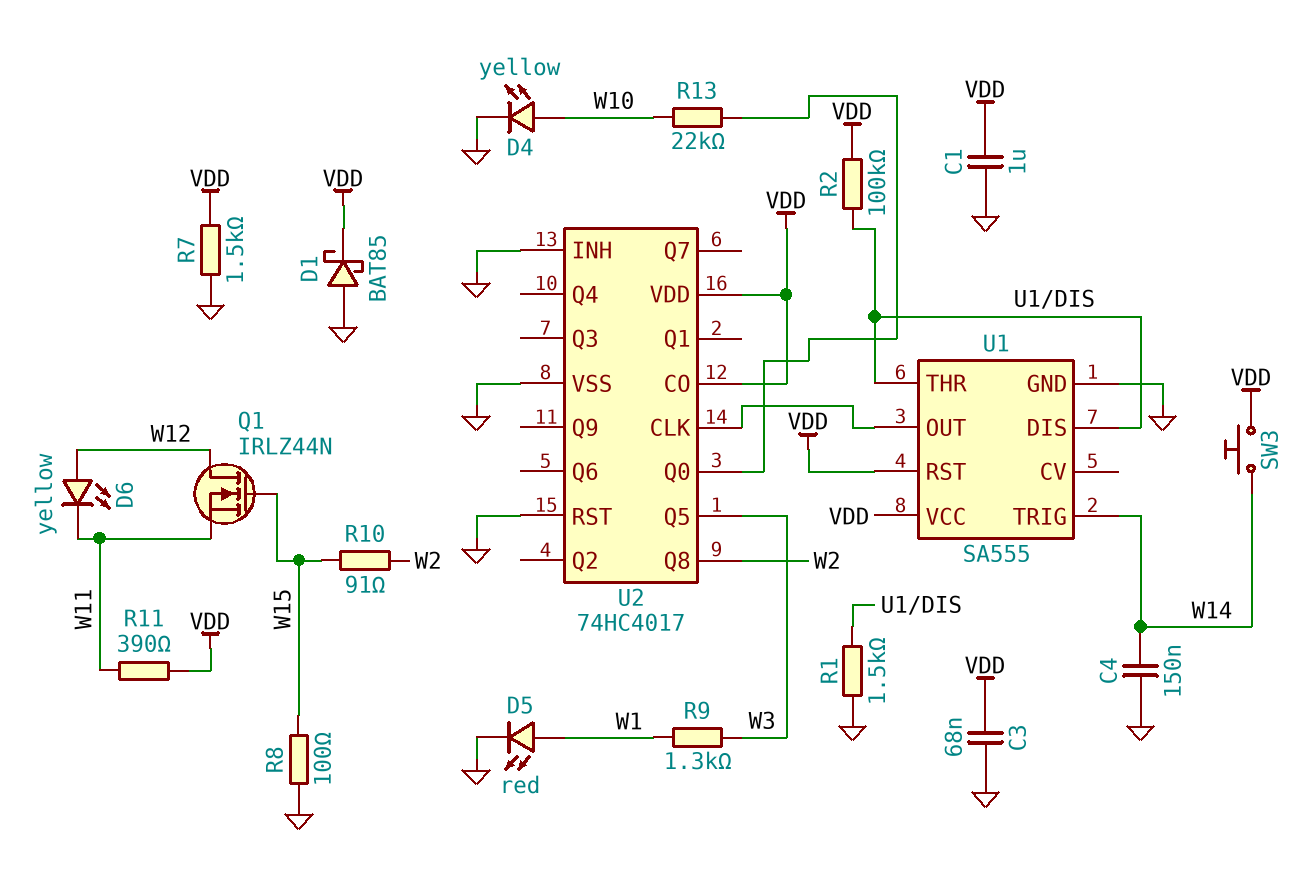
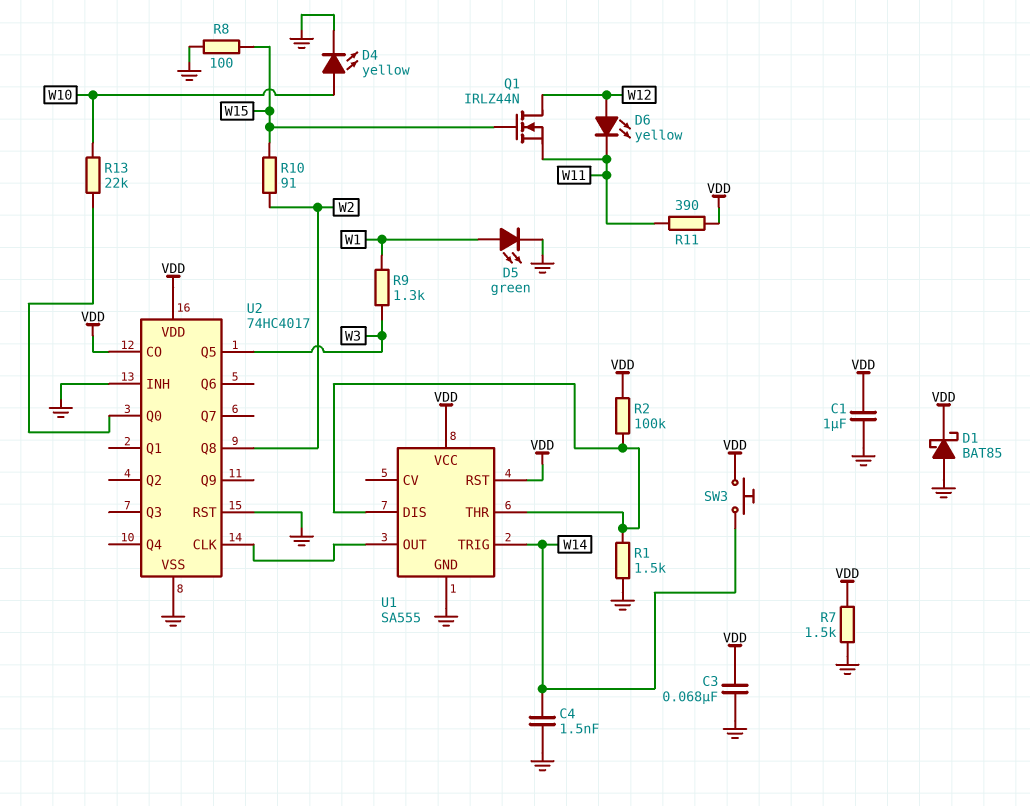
C4: 150nF (GND, W14) -> 1.5nF (GND, W14)
D5: LED red (A W1, K GND) -> LED green (A W1, K GND)

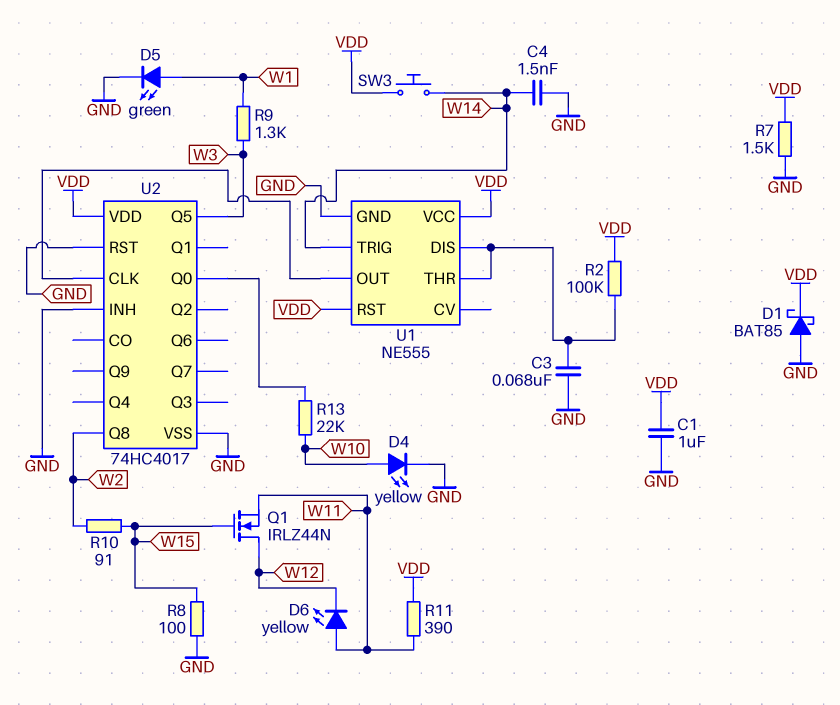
C3: 68nF (GND, VDD) -> 68nF (GND, U1/DIS)
D6: LED yellow (A W12, K W11) -> LED yellow (A W11, K W12)
R1: 1.5k (GND, U1/DIS) -> none
U1: SA555 -> NE555
U2 pin CO: VDD -> none

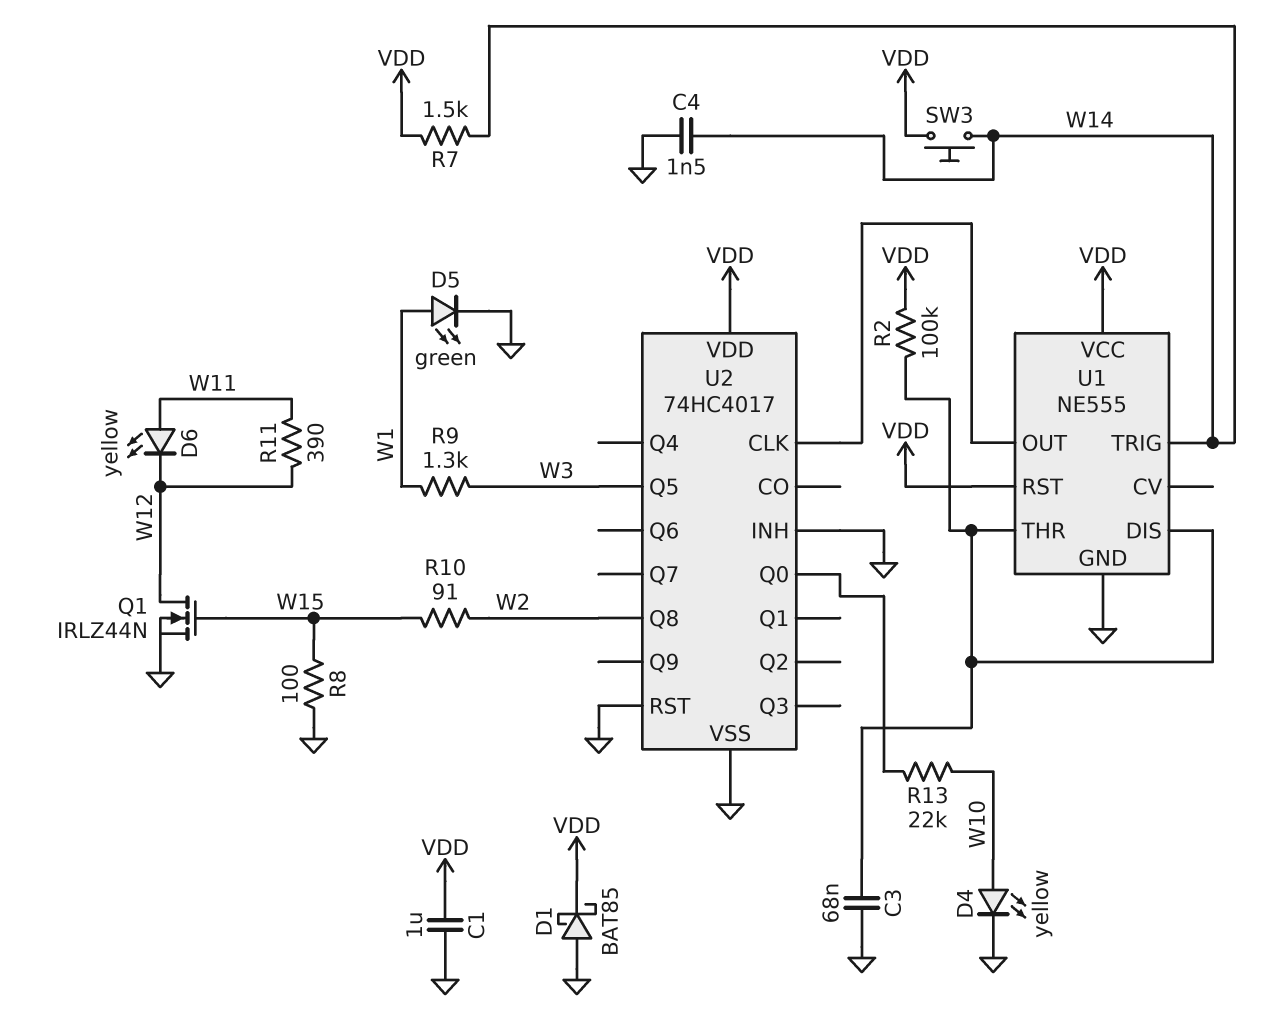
Q1: NMOS IRLZ44N (G W15, D W12, S W11) -> NMOS IRLZ44N (G W15, D W12, S GND)
R7: 1.5k (GND, VDD) -> 1.5k (VDD, W14)
R11: 390 (VDD, W11) -> 390 (W11, W12)

